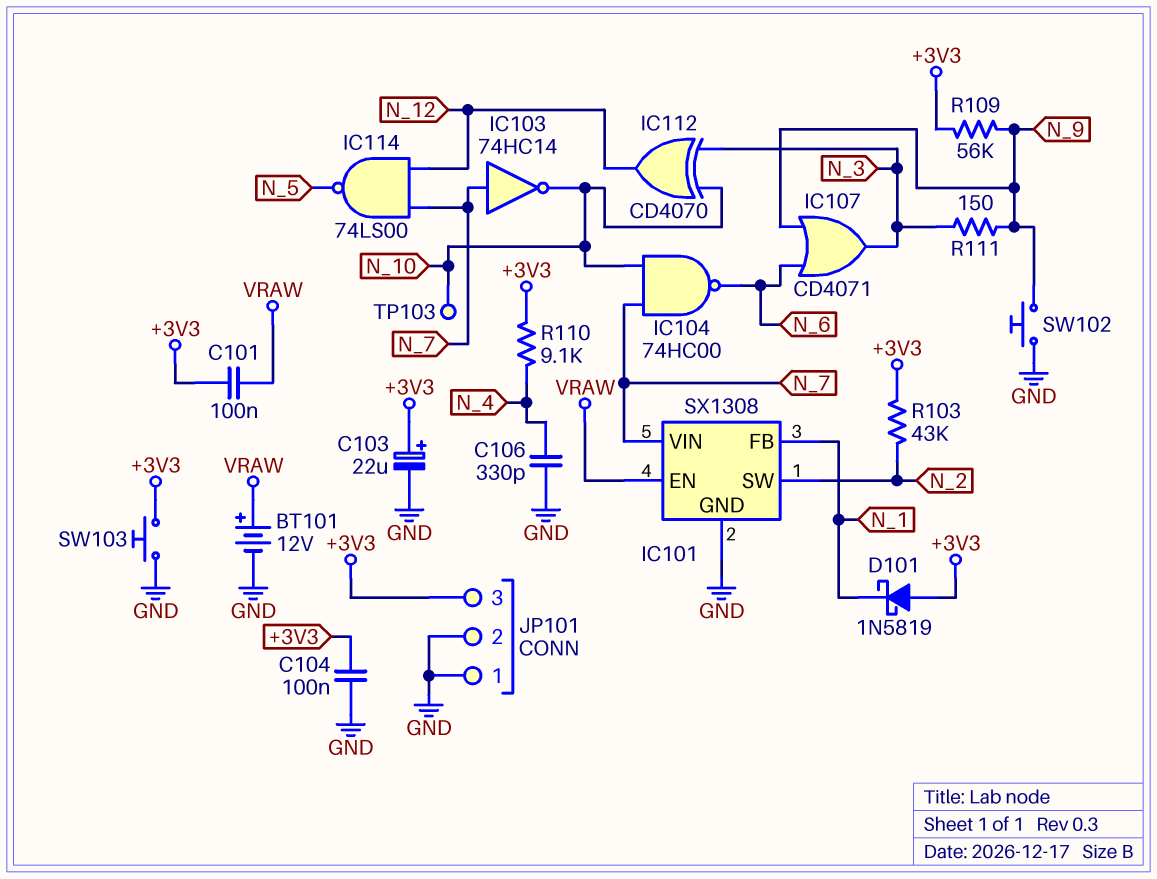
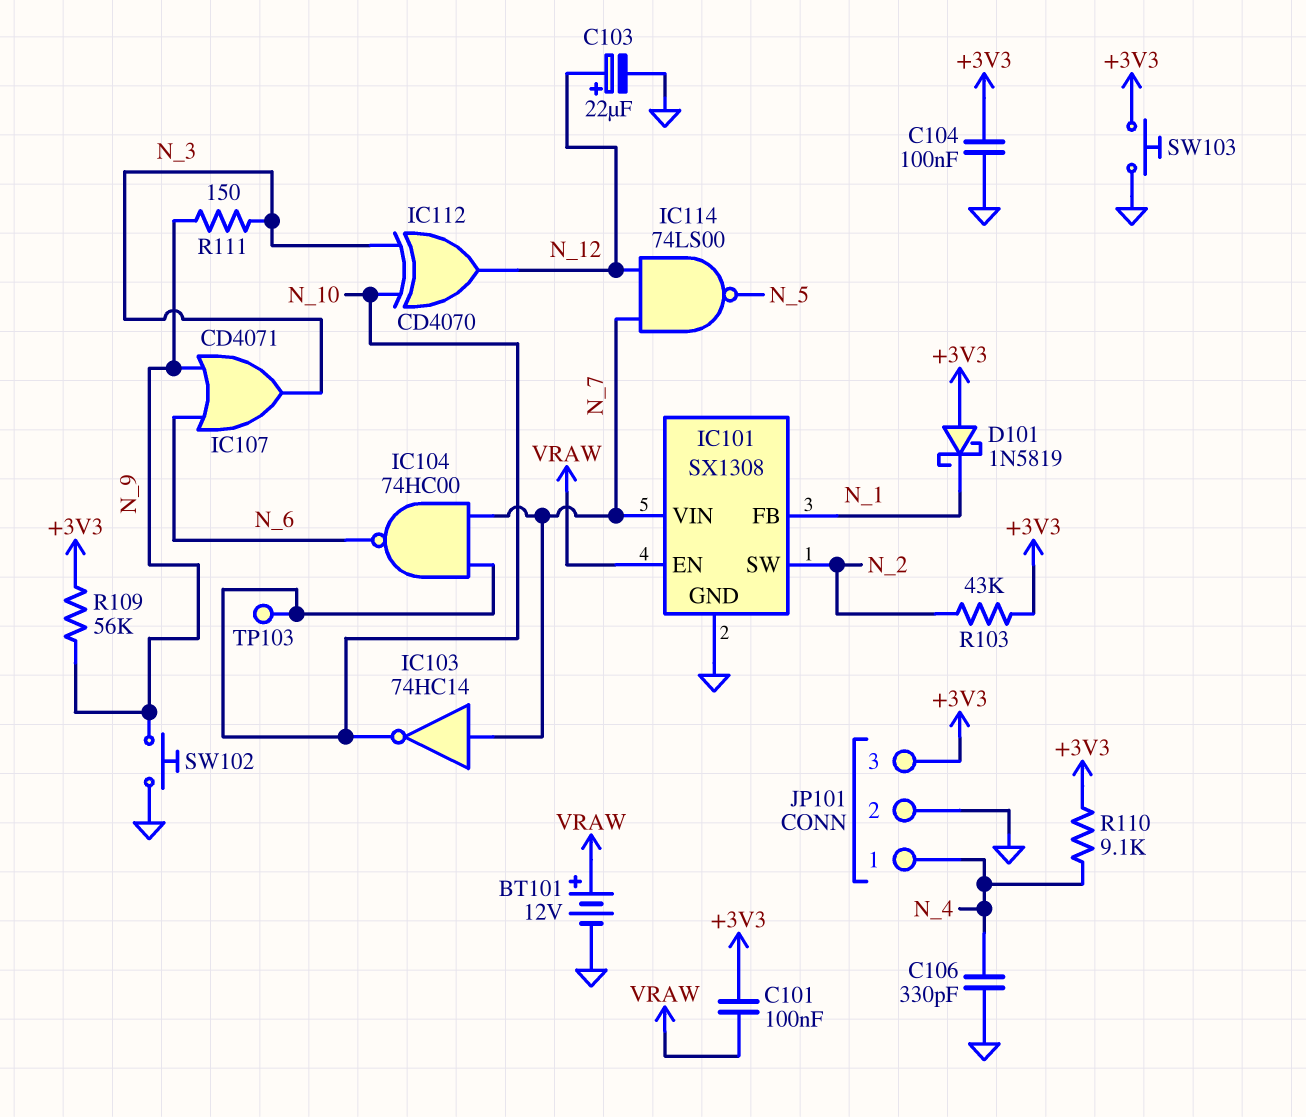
C103: 22uF (plus +3V3, minus GND) -> 22uF (plus N_12, minus GND)
JP101 pin 1: GND -> N_4

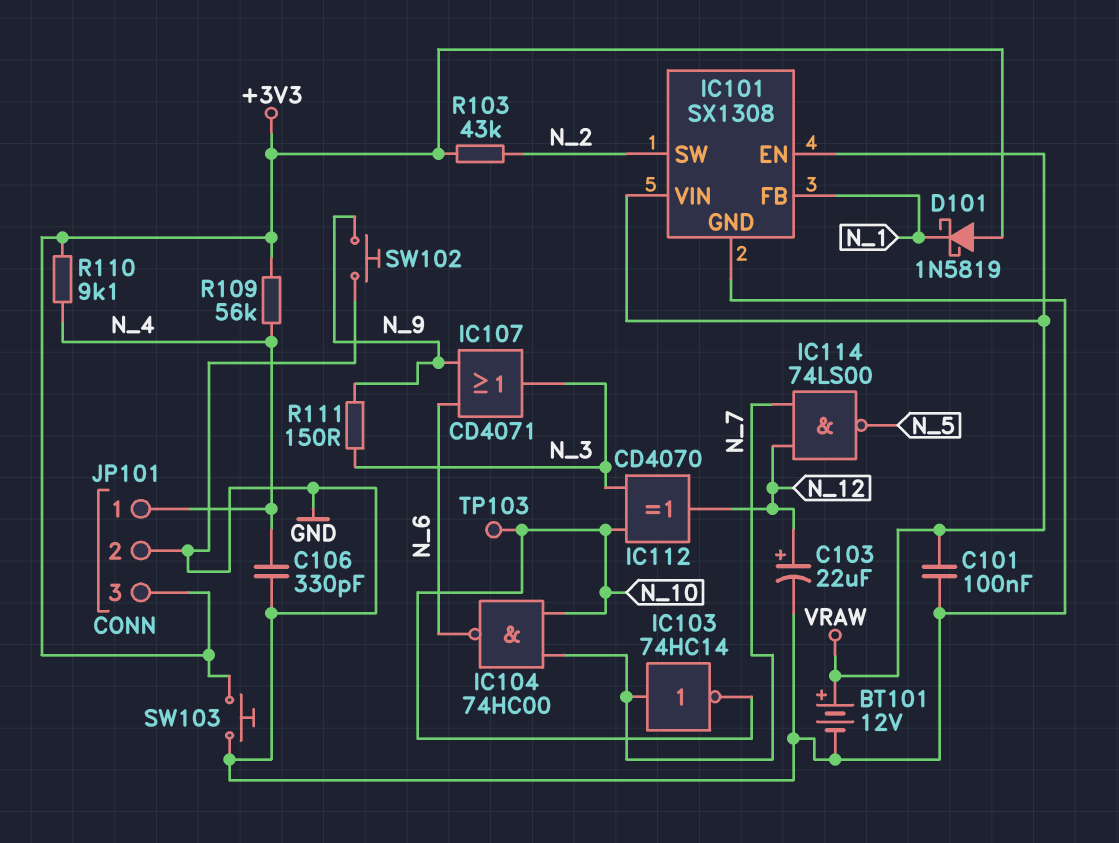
C101: 100nF (+3V3, VRAW) -> 100nF (GND, VRAW)
C104: 100nF (+3V3, GND) -> none
IC101 pin VIN: N_7 -> VRAW
R109: 56k (+3V3, N_9) -> 56k (+3V3, N_4)

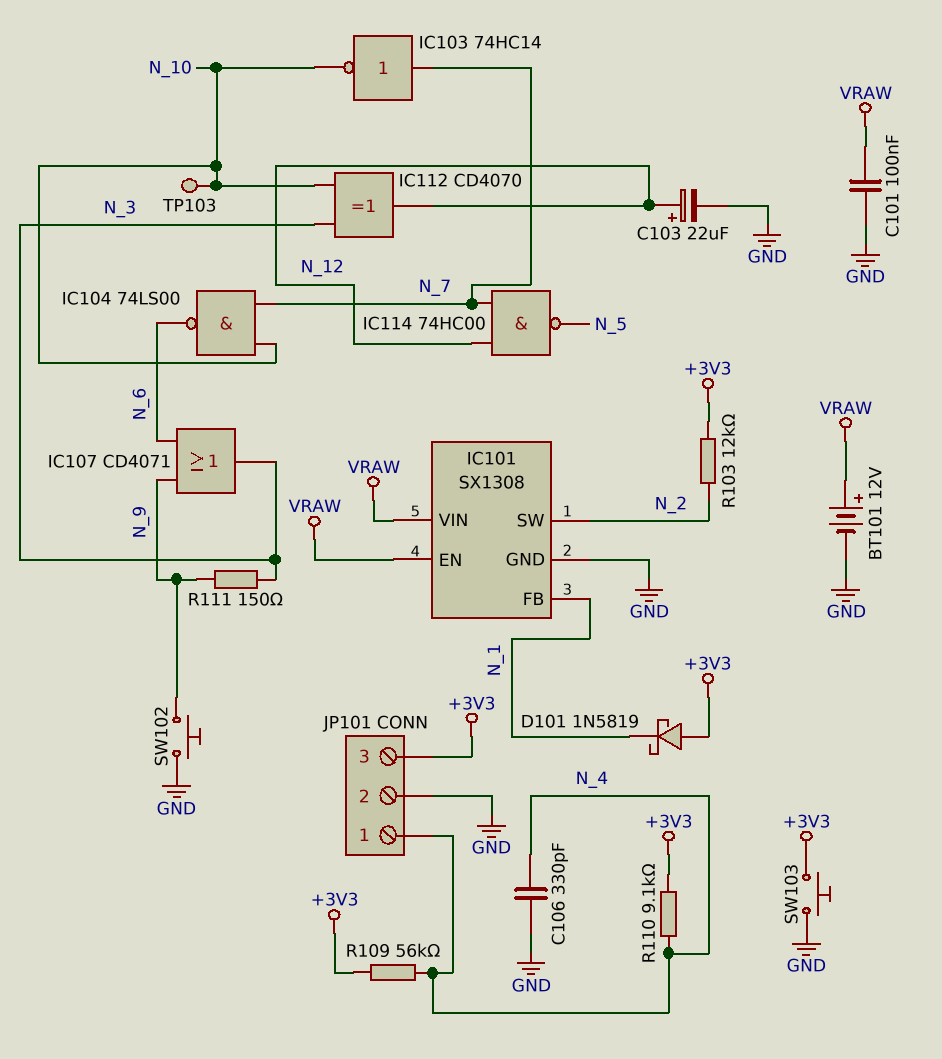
IC104: NAND 74HC00 (in N_7, in N_10, out N_6) -> NAND 74LS00 (in N_7, in N_10, out N_6)
IC114: NAND 74LS00 (in N_7, in N_12, out N_5) -> NAND 74HC00 (in N_7, in N_12, out N_5)
R103: 43k (+3V3, N_2) -> 12k (+3V3, N_2)

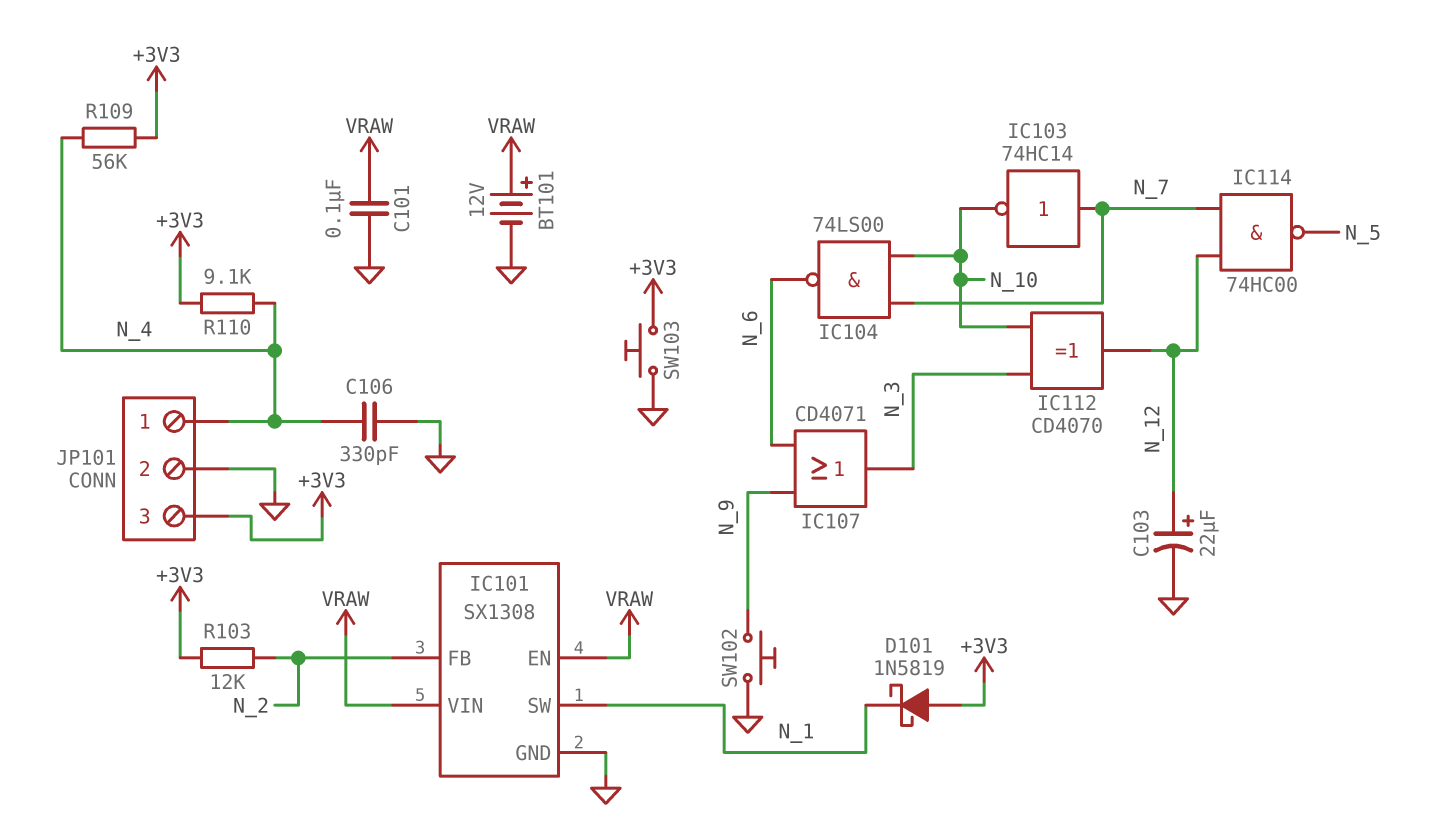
IC101 pin FB: N_1 -> N_2
IC101 pin SW: N_2 -> N_1
R111: 150 (N_3, N_9) -> none
TP103: test point (N_10) -> none

